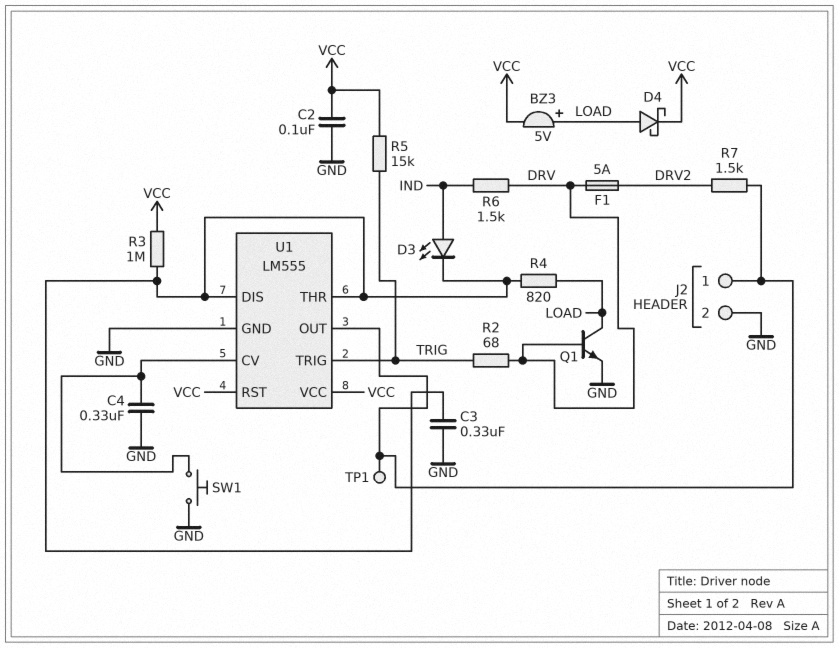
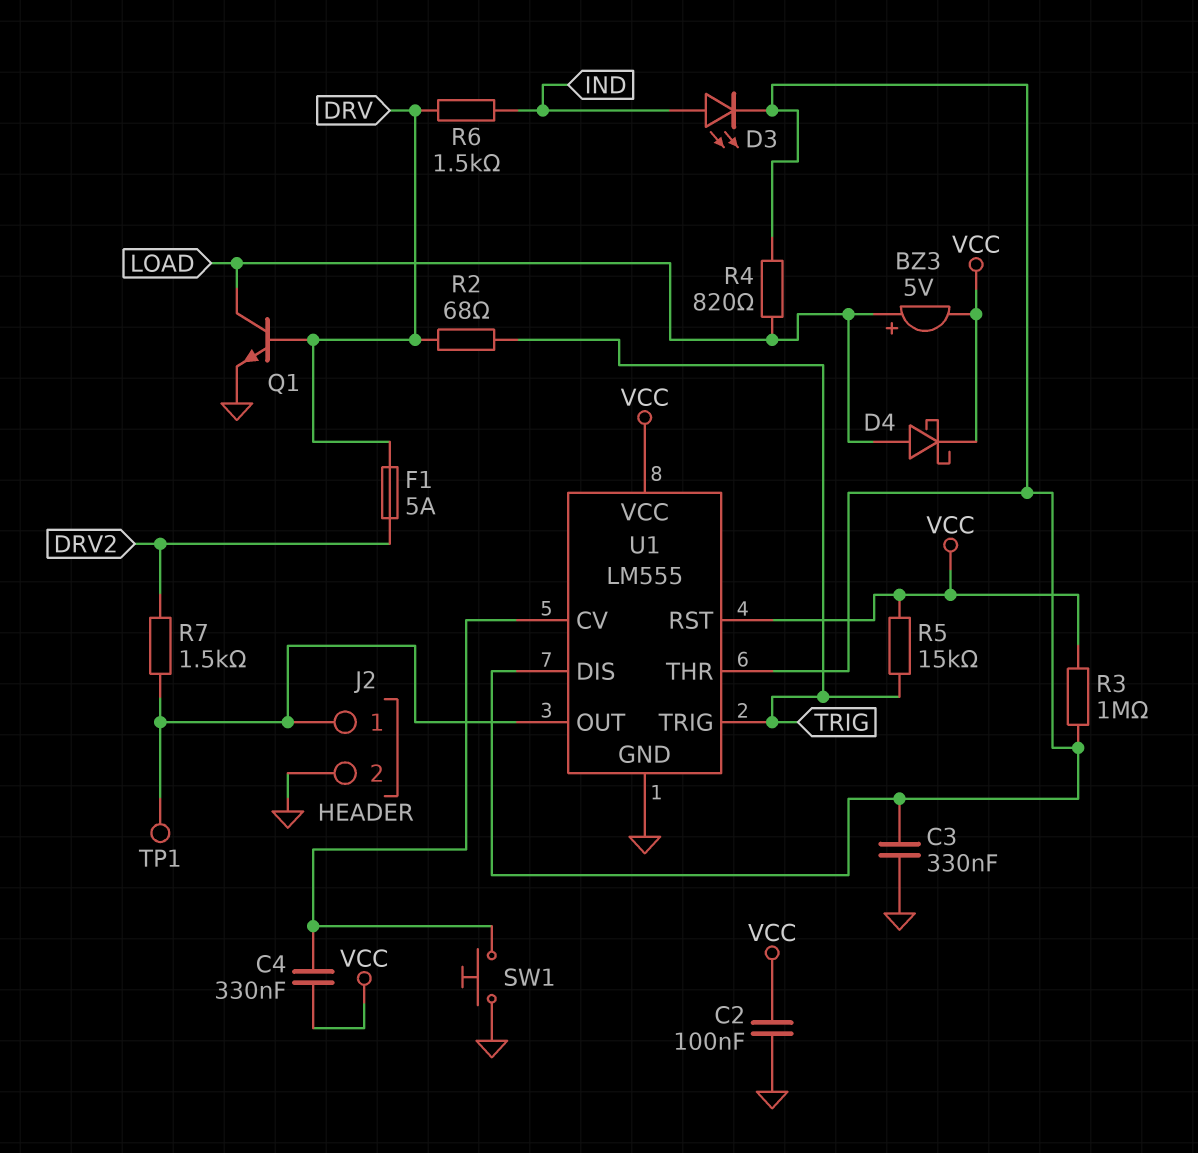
C4: 330nF (GND, U1/CV) -> 330nF (U1/CV, VCC)

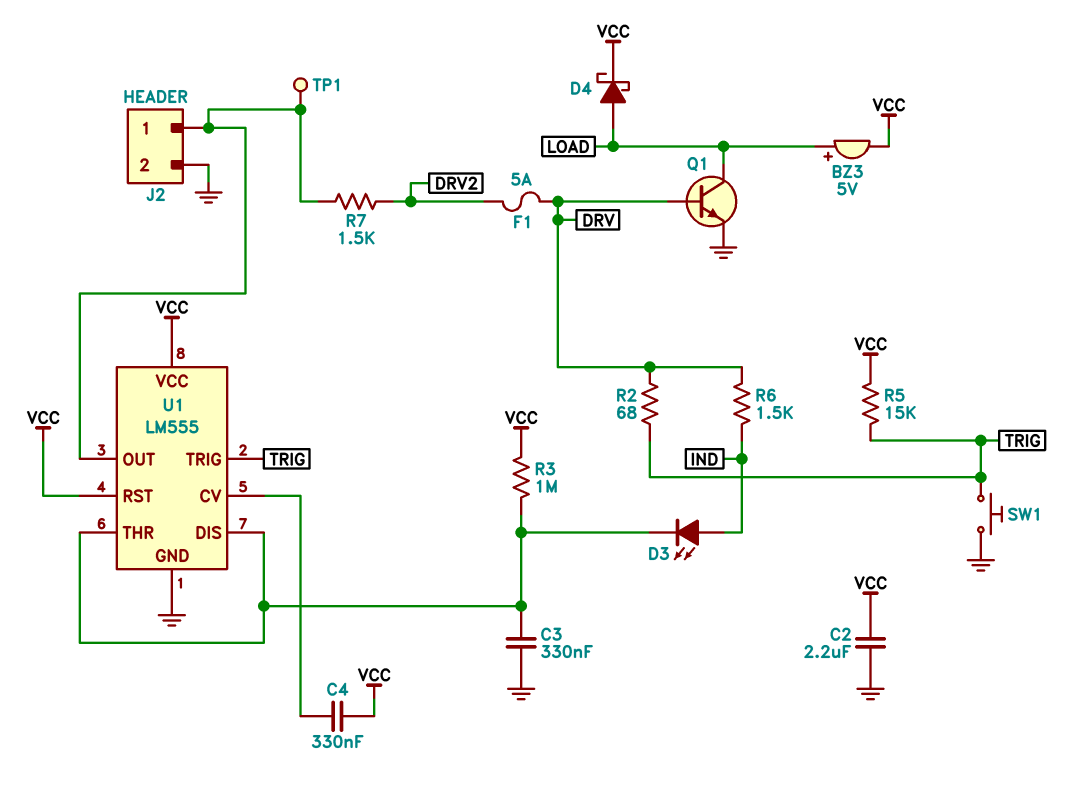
C2: 100nF (GND, VCC) -> 2.2uF (GND, VCC)
R4: 820 (LOAD, U1/DIS) -> none
SW1: button (GND, U1/CV) -> button (GND, TRIG)

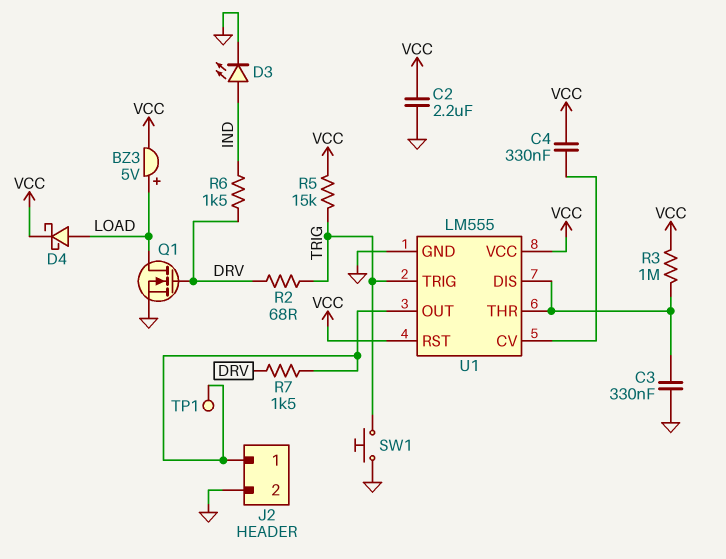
D3: LED (A IND, K U1/DIS) -> LED (A IND, K GND)
F1: 5A (DRV, DRV2) -> none
Q1: NPN (B DRV, C LOAD, E GND) -> NMOS (G DRV, D LOAD, S GND)
R7: 1.5k (DRV2, J2/1) -> 1.5k (DRV, J2/1)

